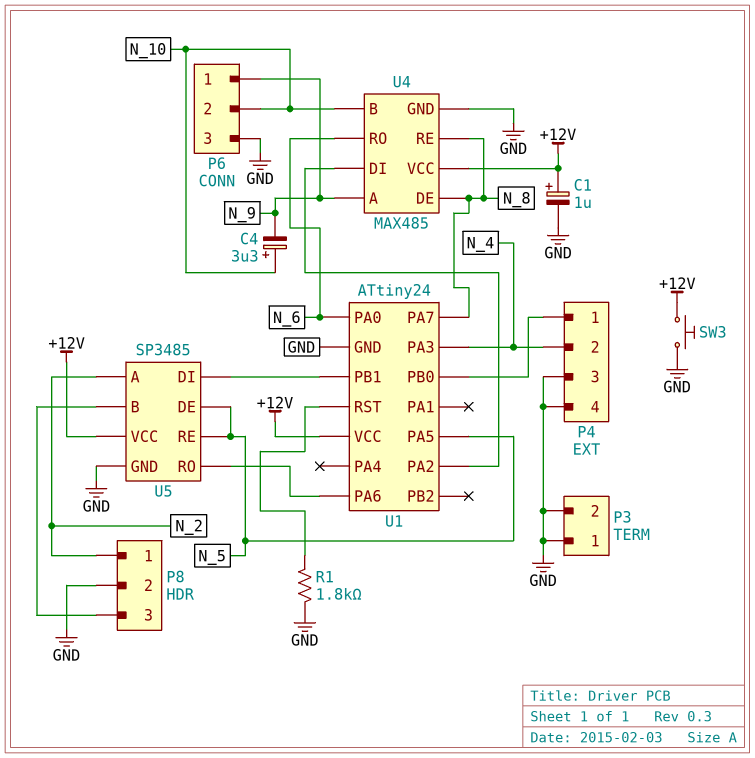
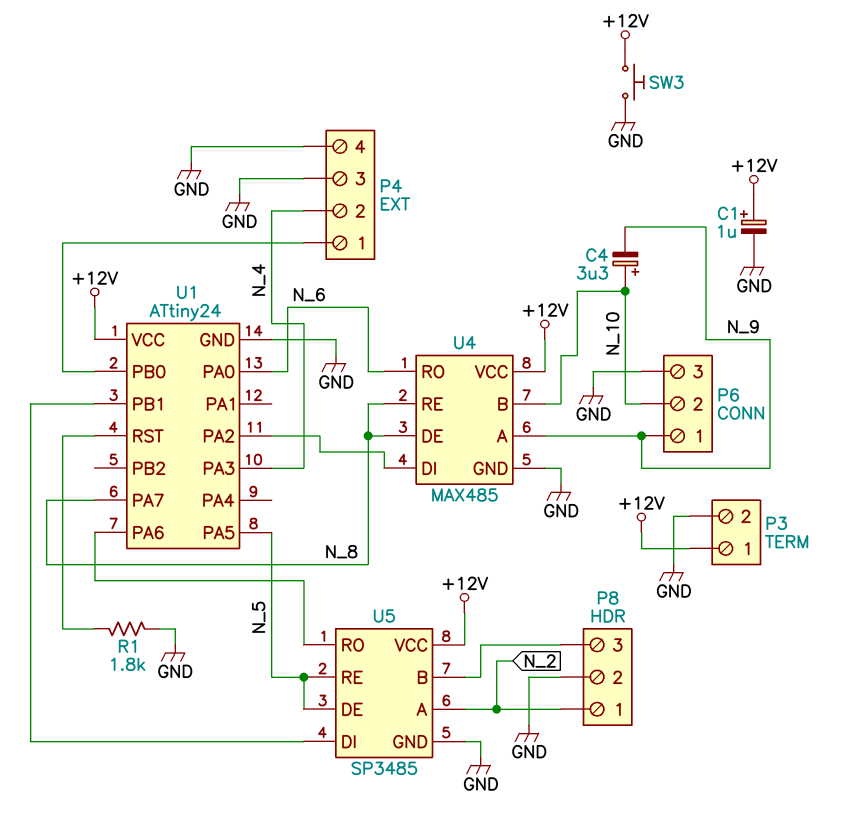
P3 pin 1: GND -> +12V

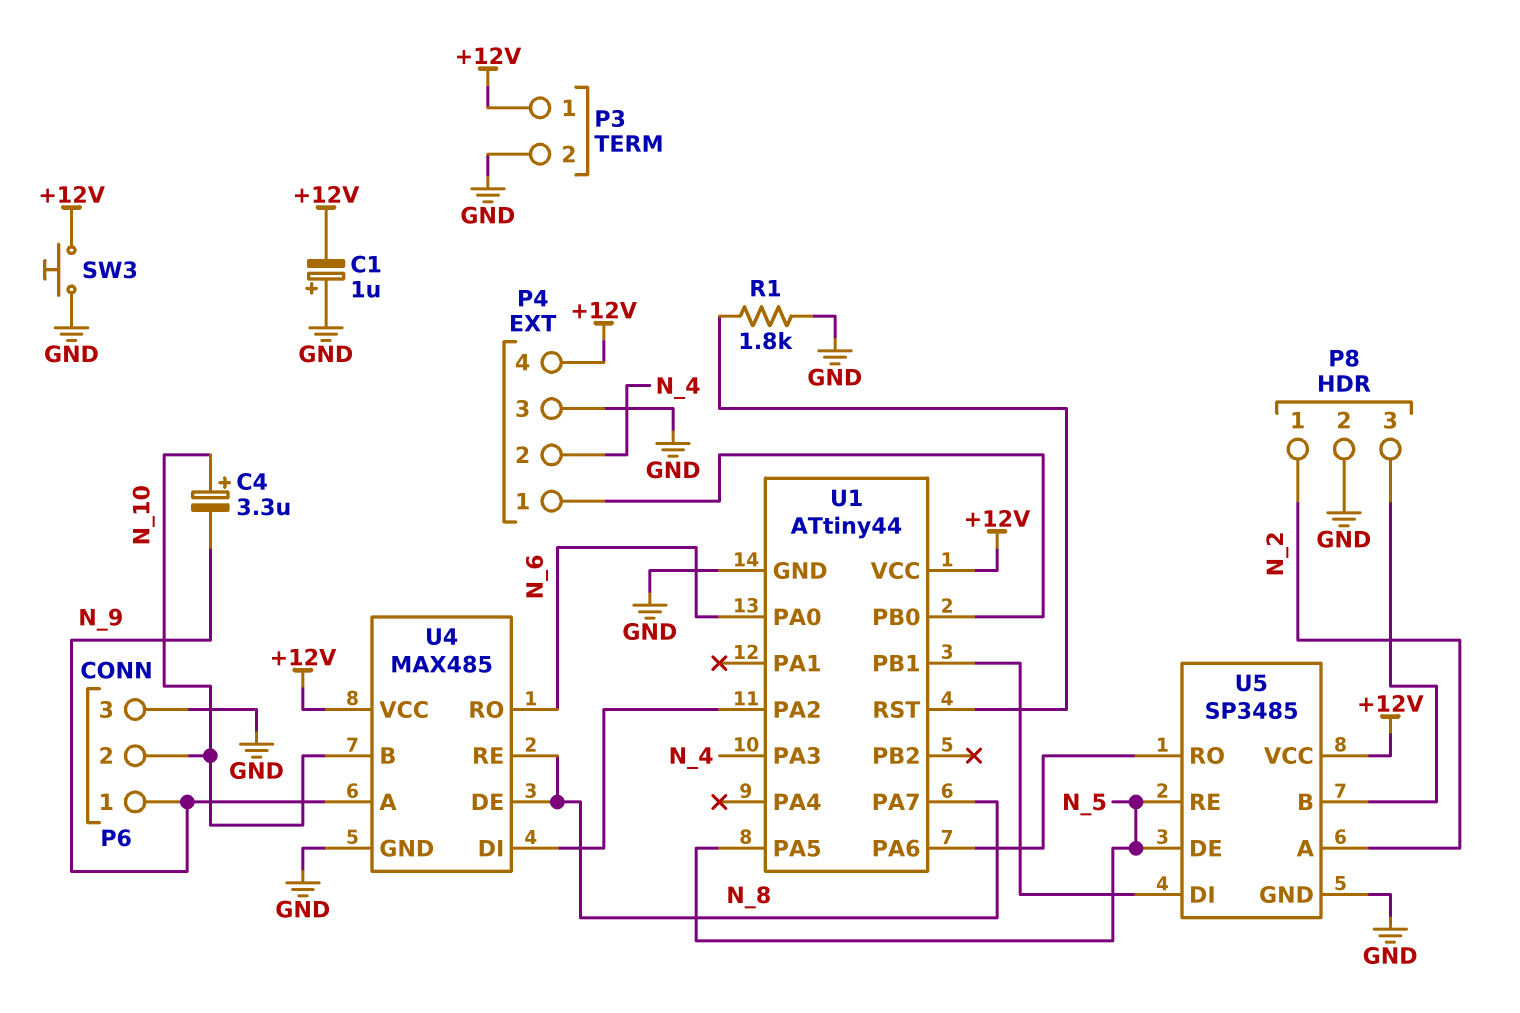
C1: 1uF (plus +12V, minus GND) -> 1uF (plus GND, minus +12V)
P4 pin 4: GND -> +12V
U1: ATtiny24 -> ATtiny44

